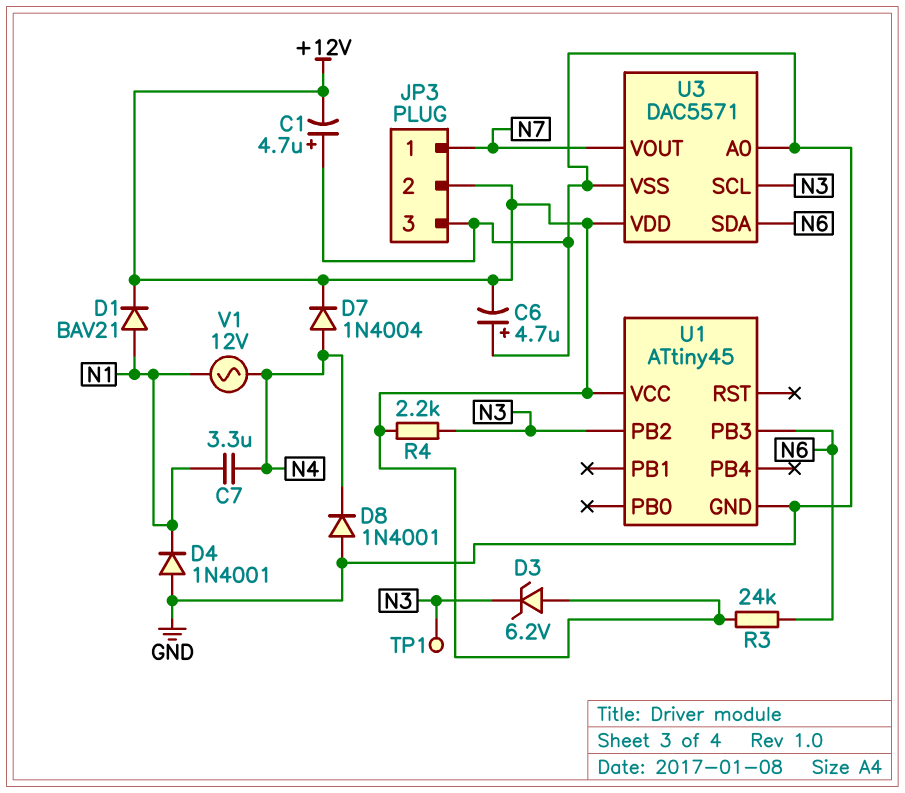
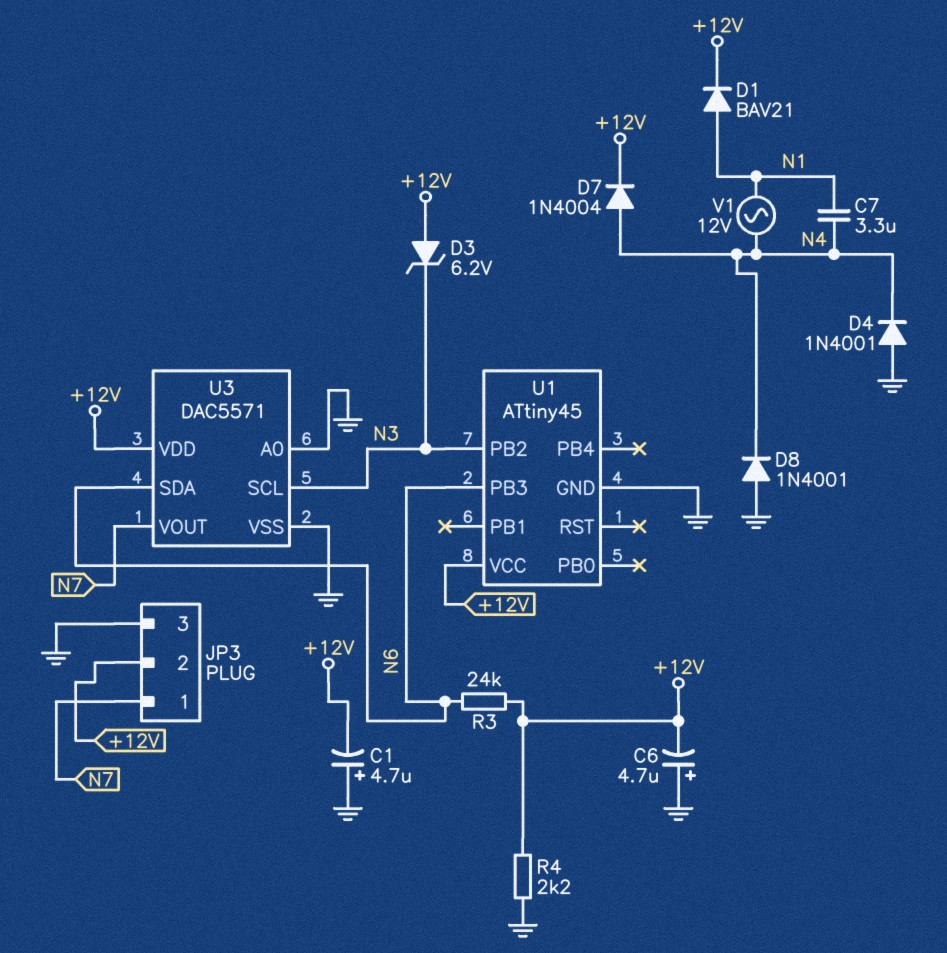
D4: diode 1N4001 (A GND, K N1) -> diode 1N4001 (A GND, K N4)
R4: 2.2k (+12V, N3) -> 2.2k (+12V, GND)
TP1: test point (N3) -> none

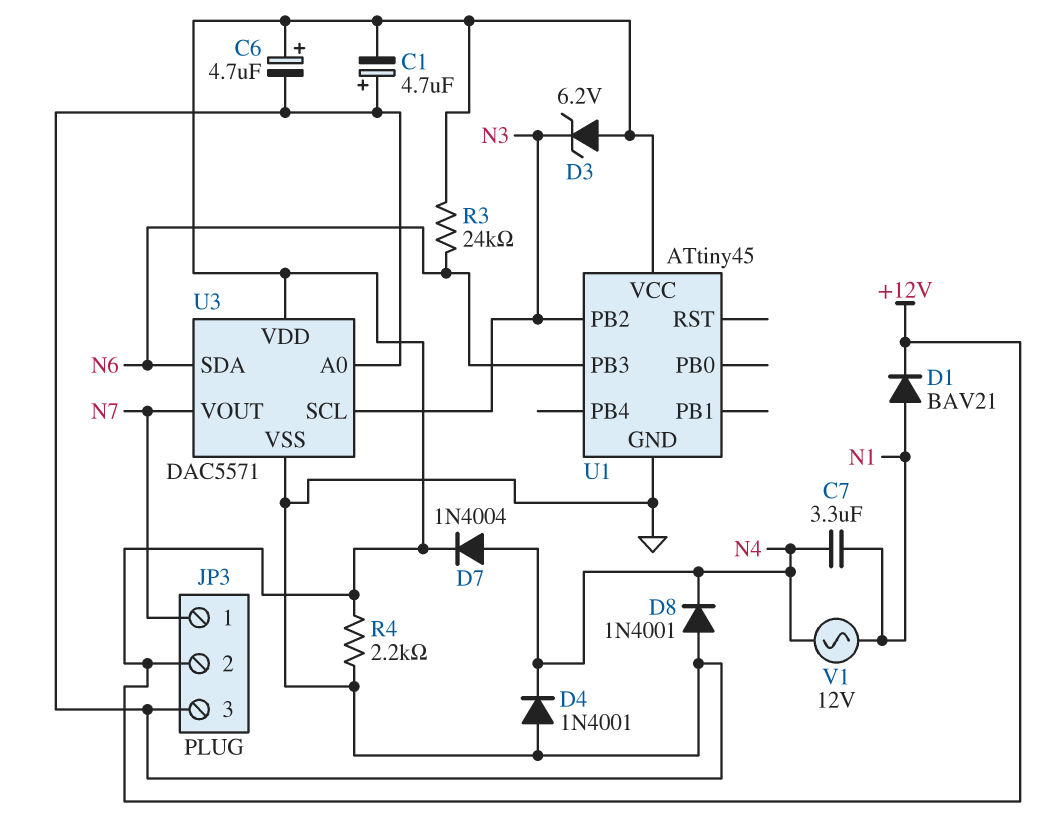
C6: 4.7uF (plus GND, minus +12V) -> 4.7uF (plus +12V, minus GND)

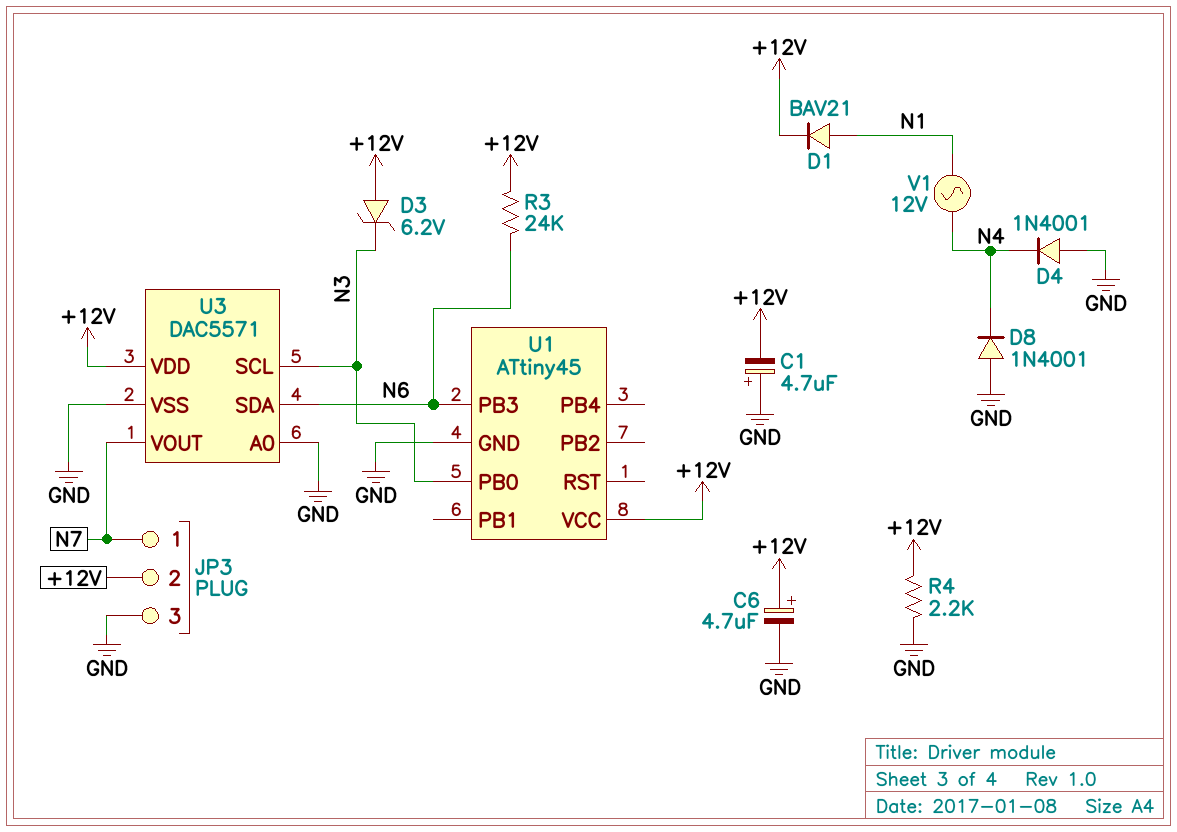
C7: 3.3uF (N1, N4) -> none
D7: diode 1N4004 (A N4, K +12V) -> none
U1 pin PB0: none -> N3
U1 pin PB2: N3 -> none

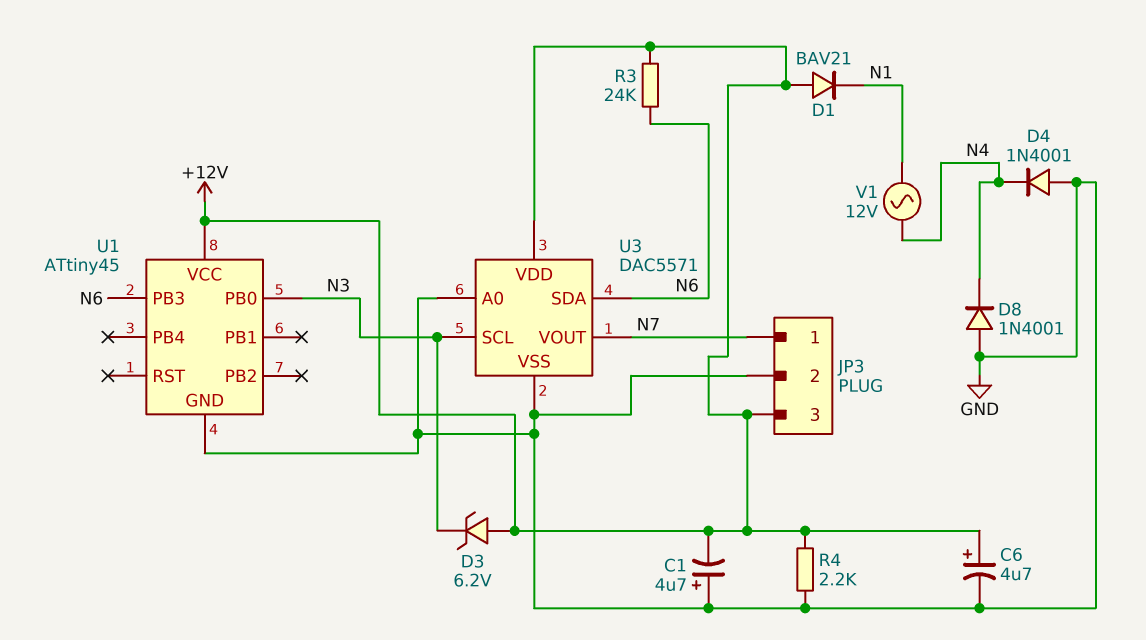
D1: diode BAV21 (A N1, K +12V) -> diode BAV21 (A +12V, K N1)
JP3 pin 2: +12V -> GND
JP3 pin 3: GND -> +12V

